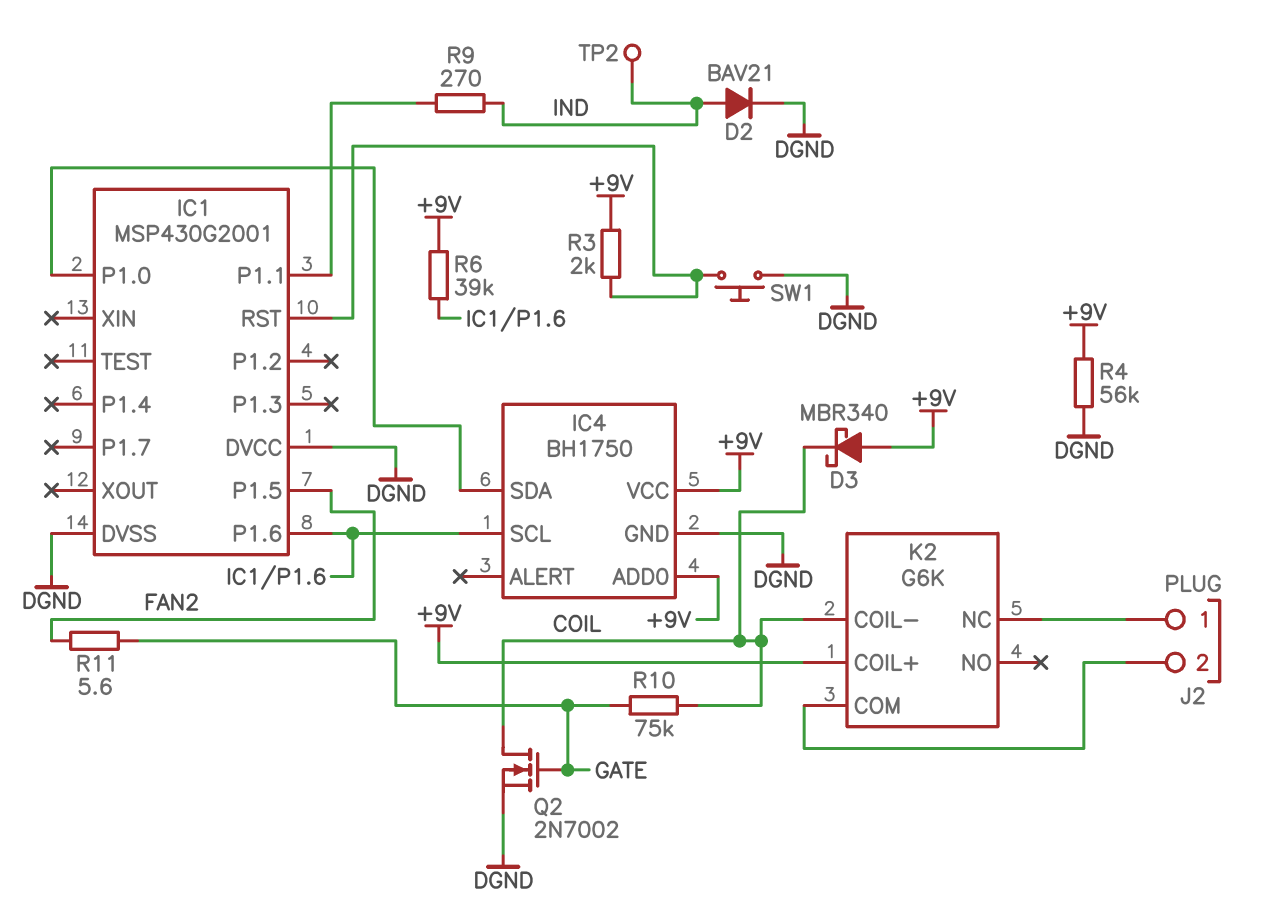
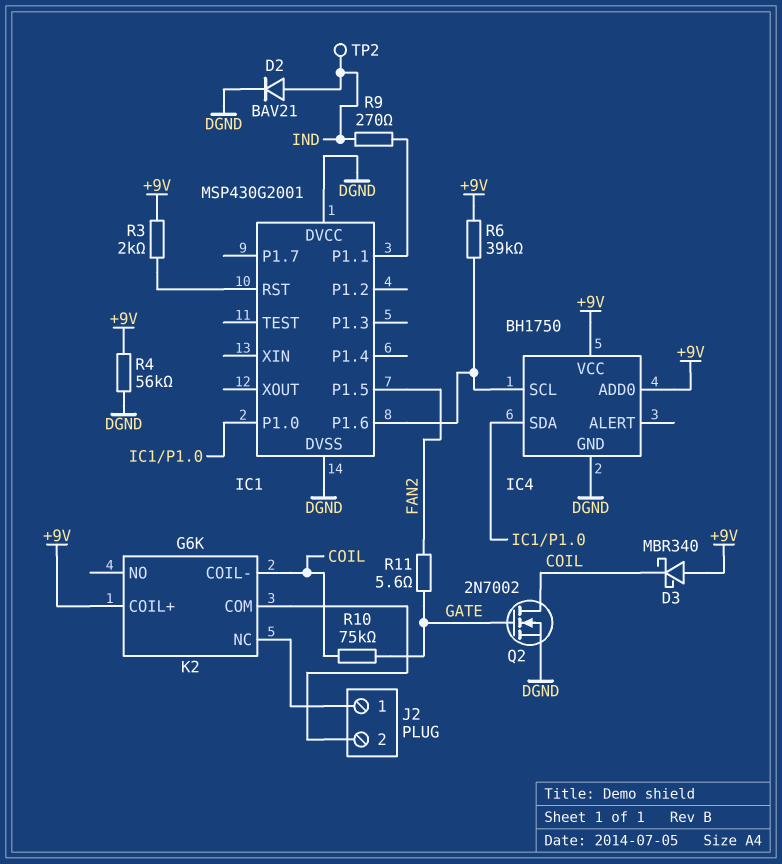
SW1: button (DGND, IC1/RST) -> none

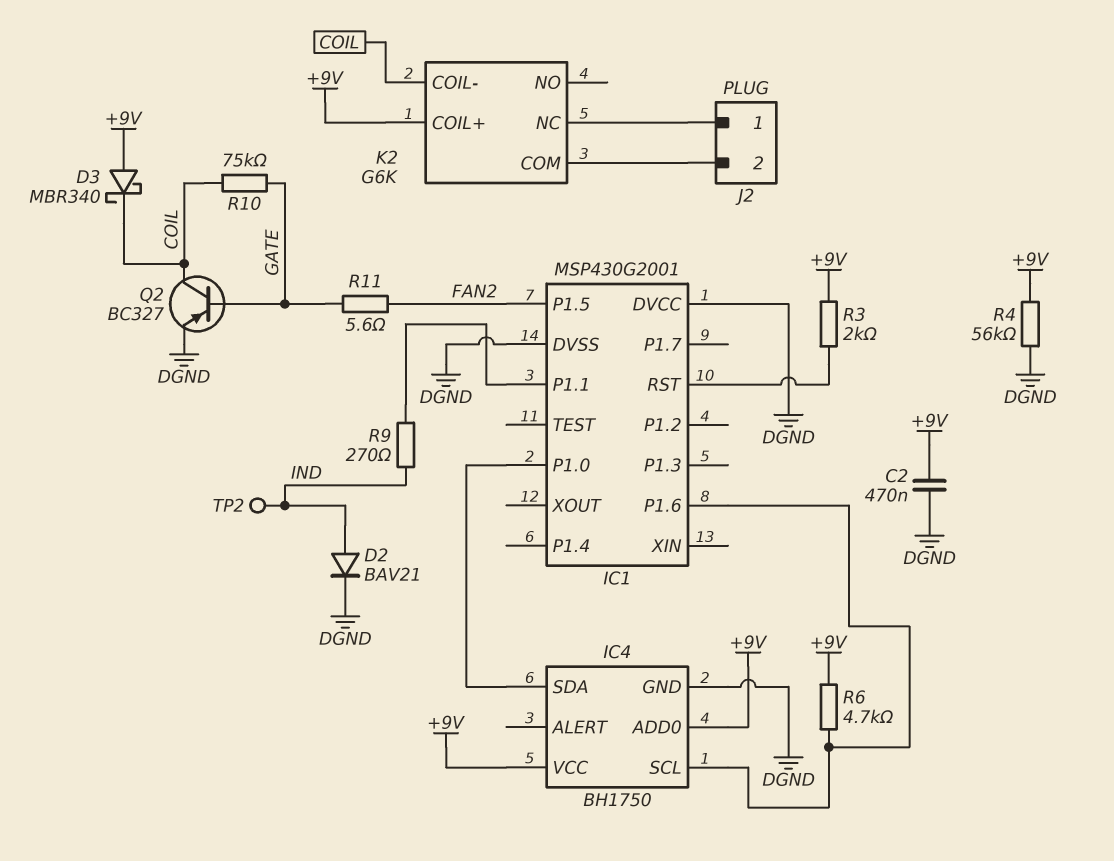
C2: none -> 470nF (+9V, DGND)
Q2: NMOS 2N7002 (G GATE, D COIL, S DGND) -> PNP BC327 (B GATE, C COIL, E DGND)
R6: 39k (+9V, IC1/P1.6) -> 4.7k (+9V, IC1/P1.6)

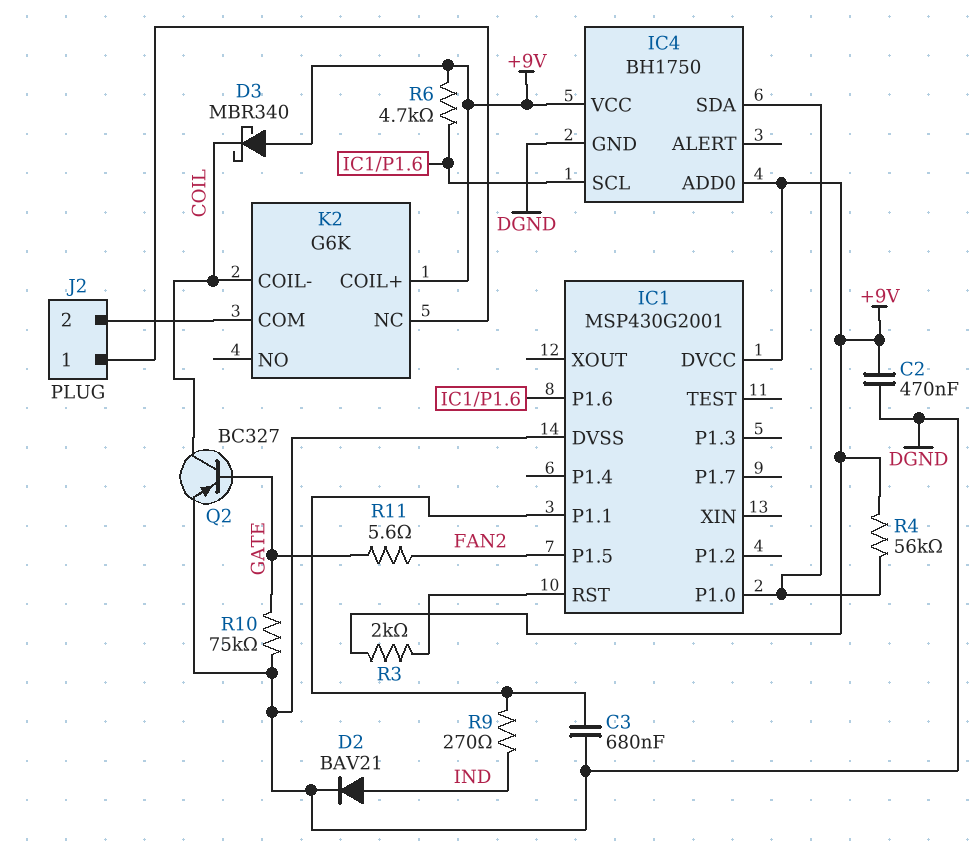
C3: none -> 680nF (DGND, IC1/P1.1)
IC1 pin DVCC: DGND -> +9V
R4: 56k (+9V, DGND) -> 56k (+9V, IC1/P1.0)
R10: 75k (COIL, GATE) -> 75k (DGND, GATE)
TP2: test point (IND) -> none

